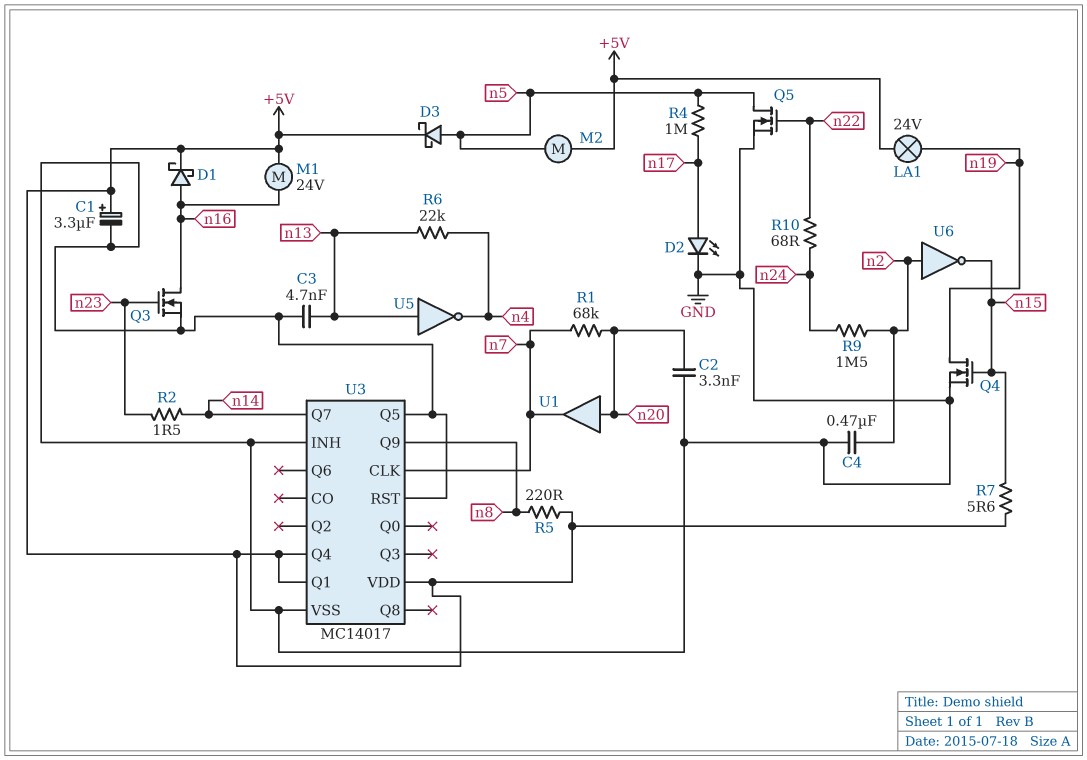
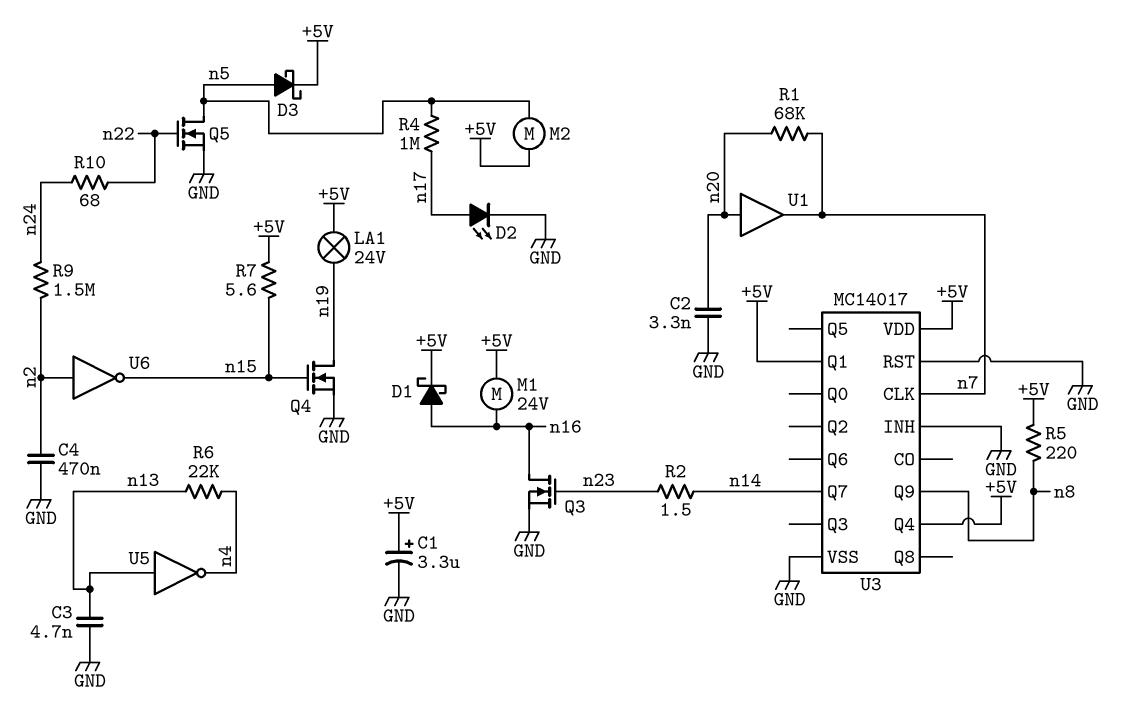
U3 pin Q5: GND -> none

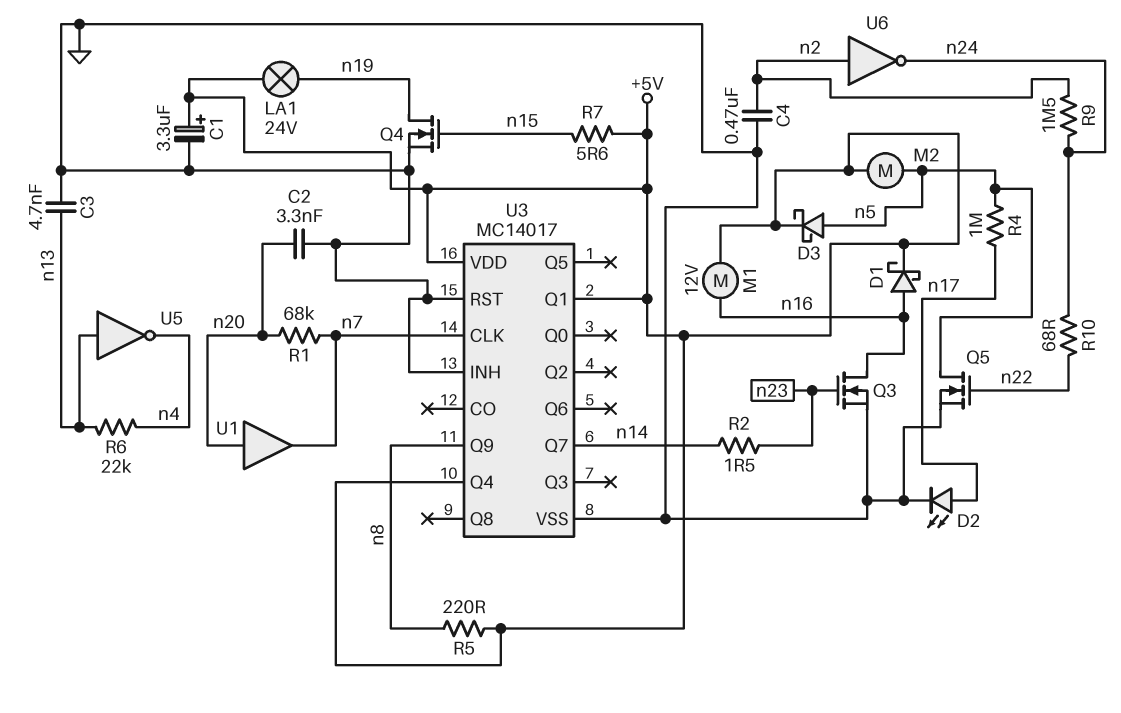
M1: motor 24V (+5V, n16) -> motor 12V (+5V, n16)
U6: NOT (in n2, out n15) -> NOT (in n2, out n24)

